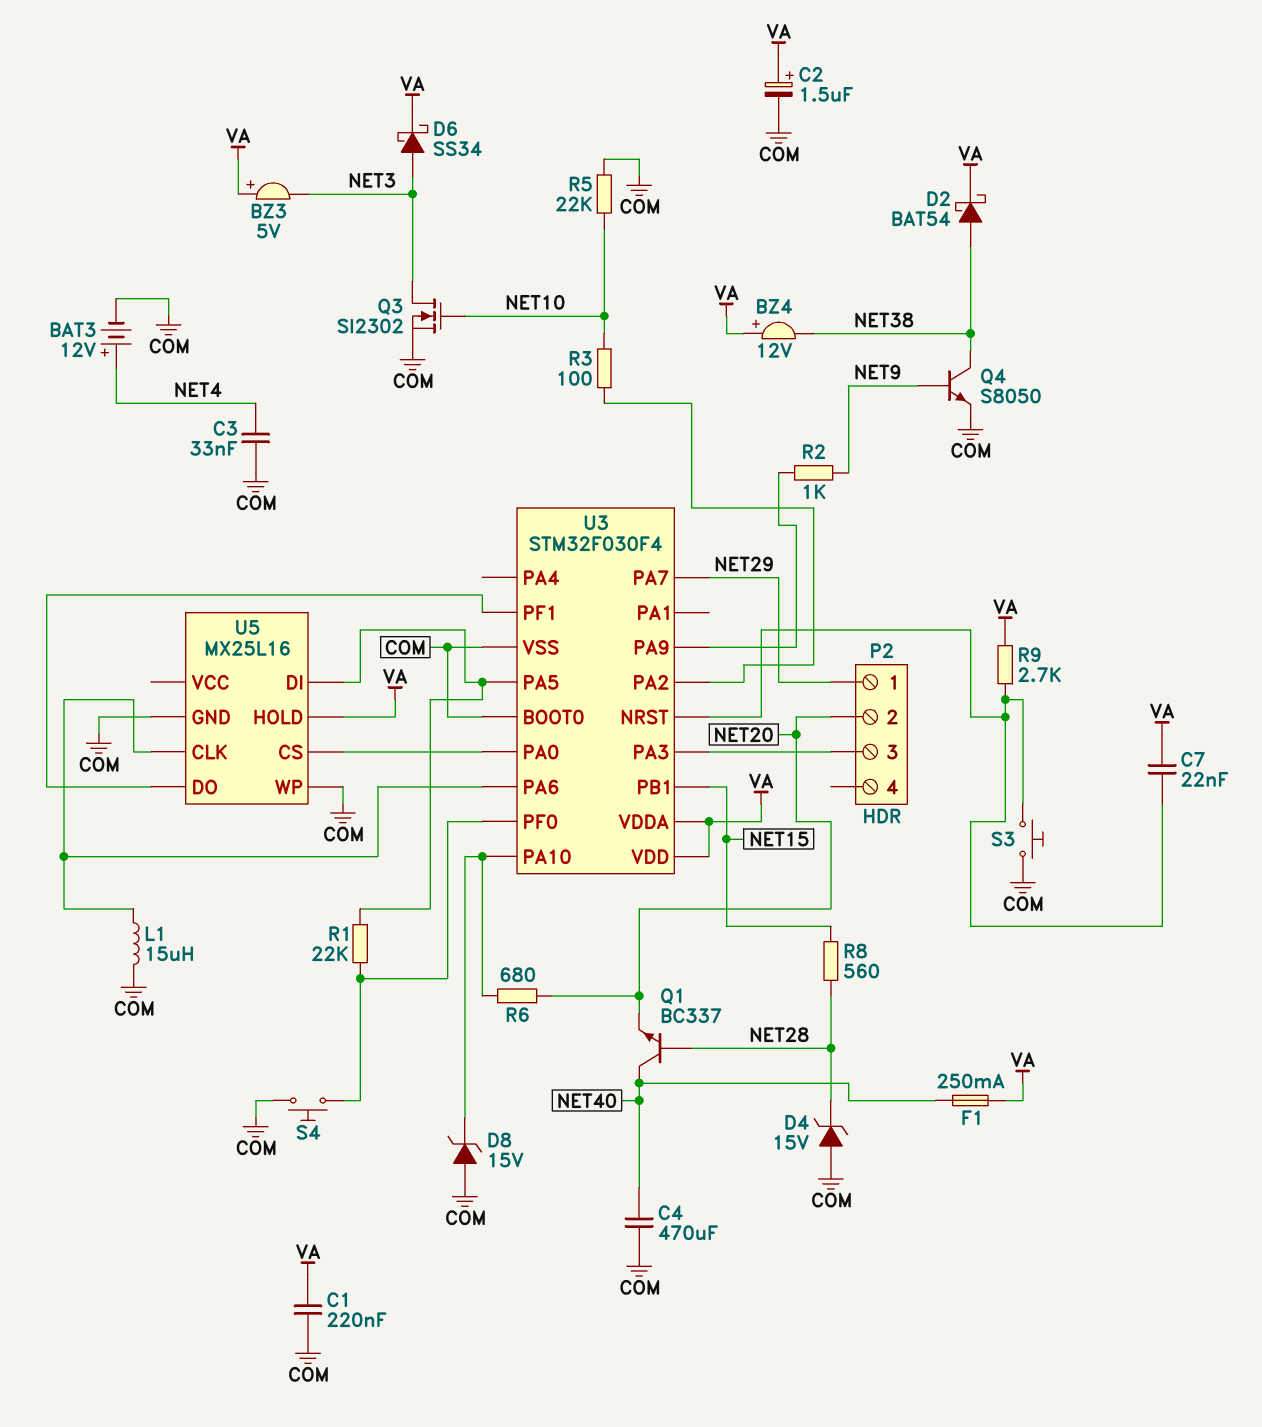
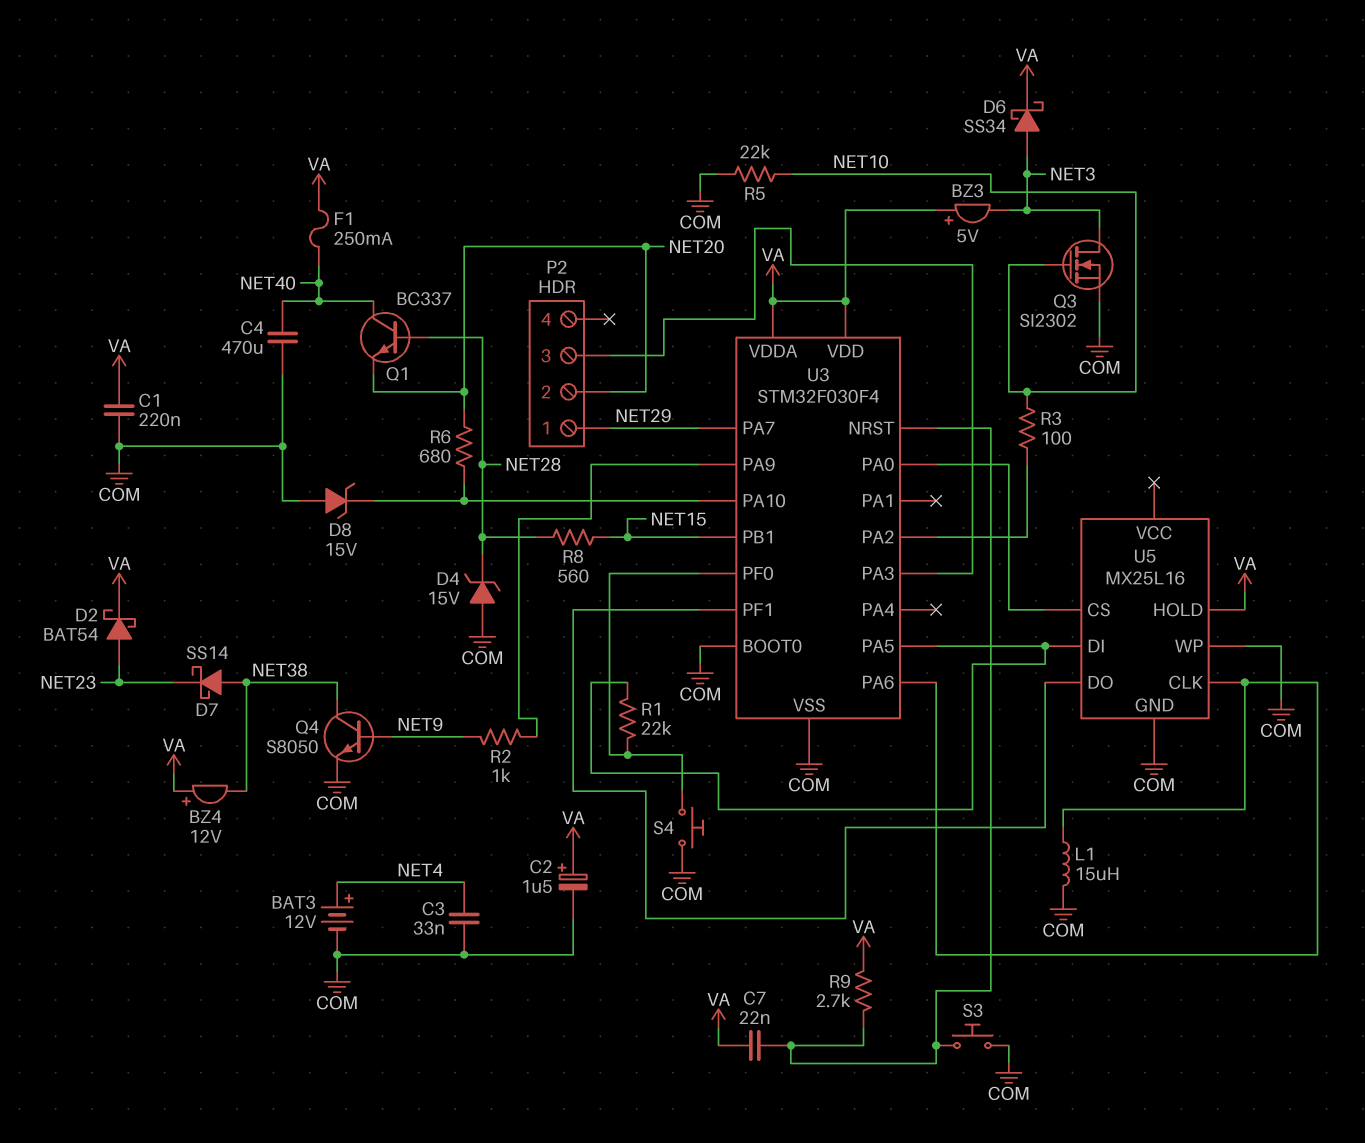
D2: schottky BAT54 (A NET38, K VA) -> schottky BAT54 (A NET23, K VA)
D7: none -> schottky SS14 (A NET38, K NET23)

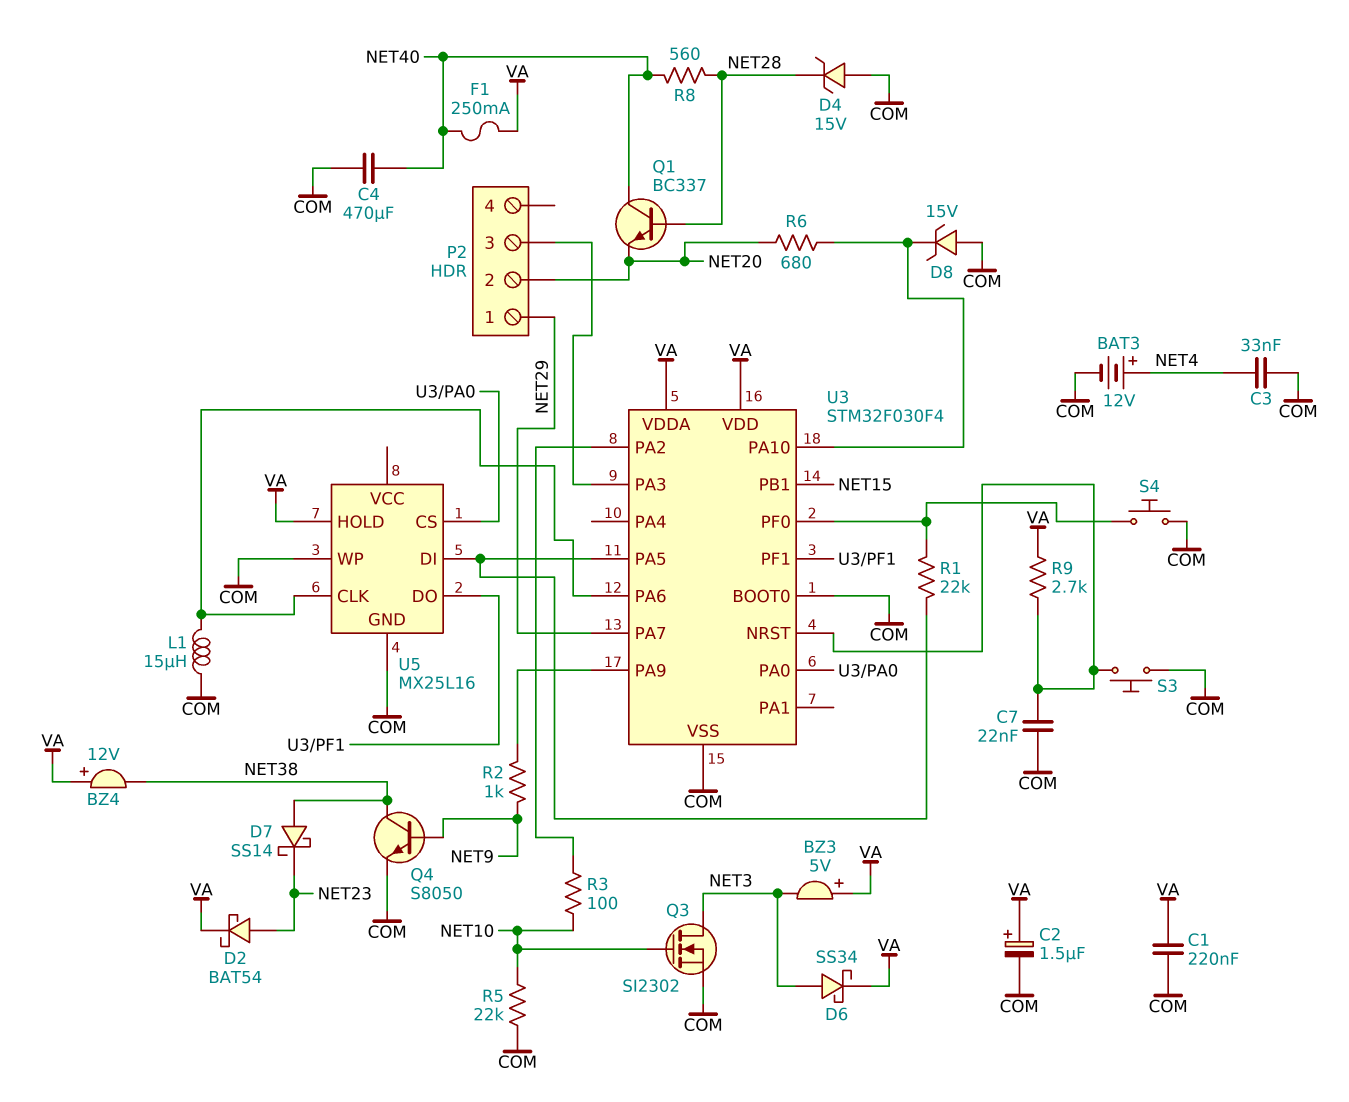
C7: 22nF (U3/NRST, VA) -> 22nF (COM, U3/NRST)
R8: 560 (NET15, NET28) -> 560 (NET28, NET40)

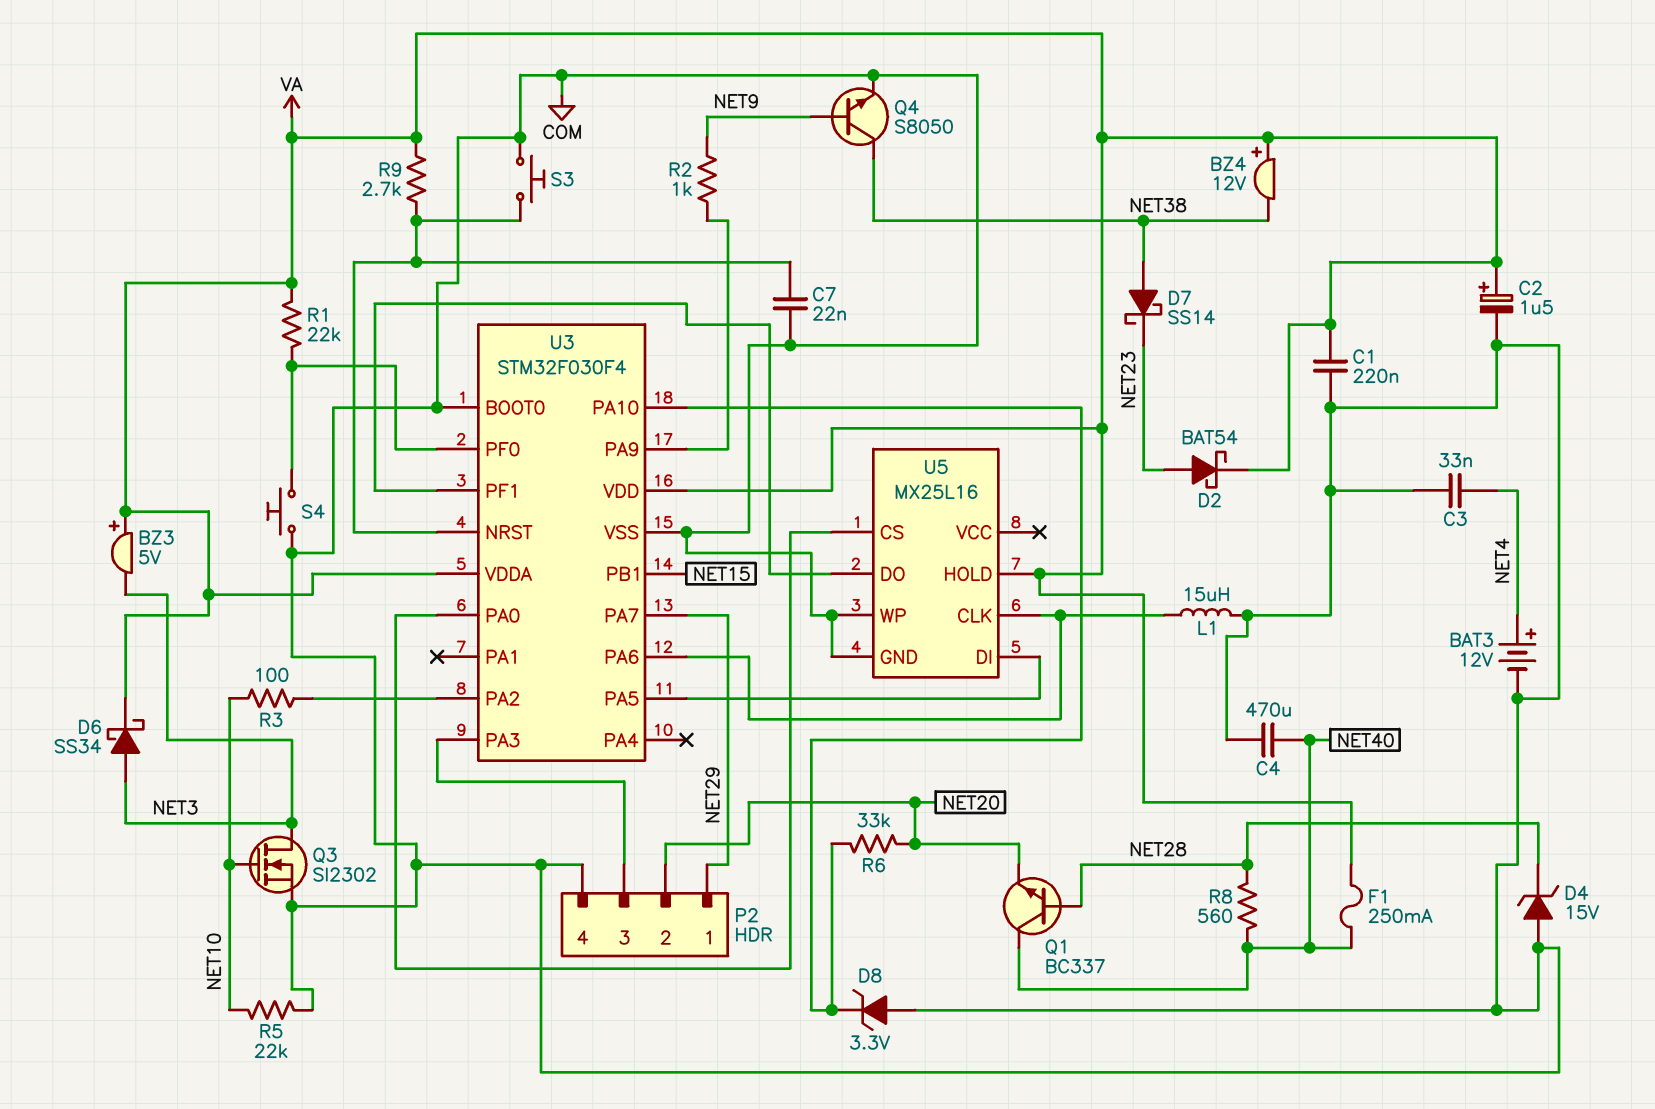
D8: zener 15V (A COM, K U3/PA10) -> zener 3.3V (A COM, K U3/PA10)
P2 pin 4: none -> COM
R1: 22k (U3/PA5, U3/PF0) -> 22k (U3/PF0, VA)
R6: 680 (NET20, U3/PA10) -> 33k (NET20, U3/PA10)

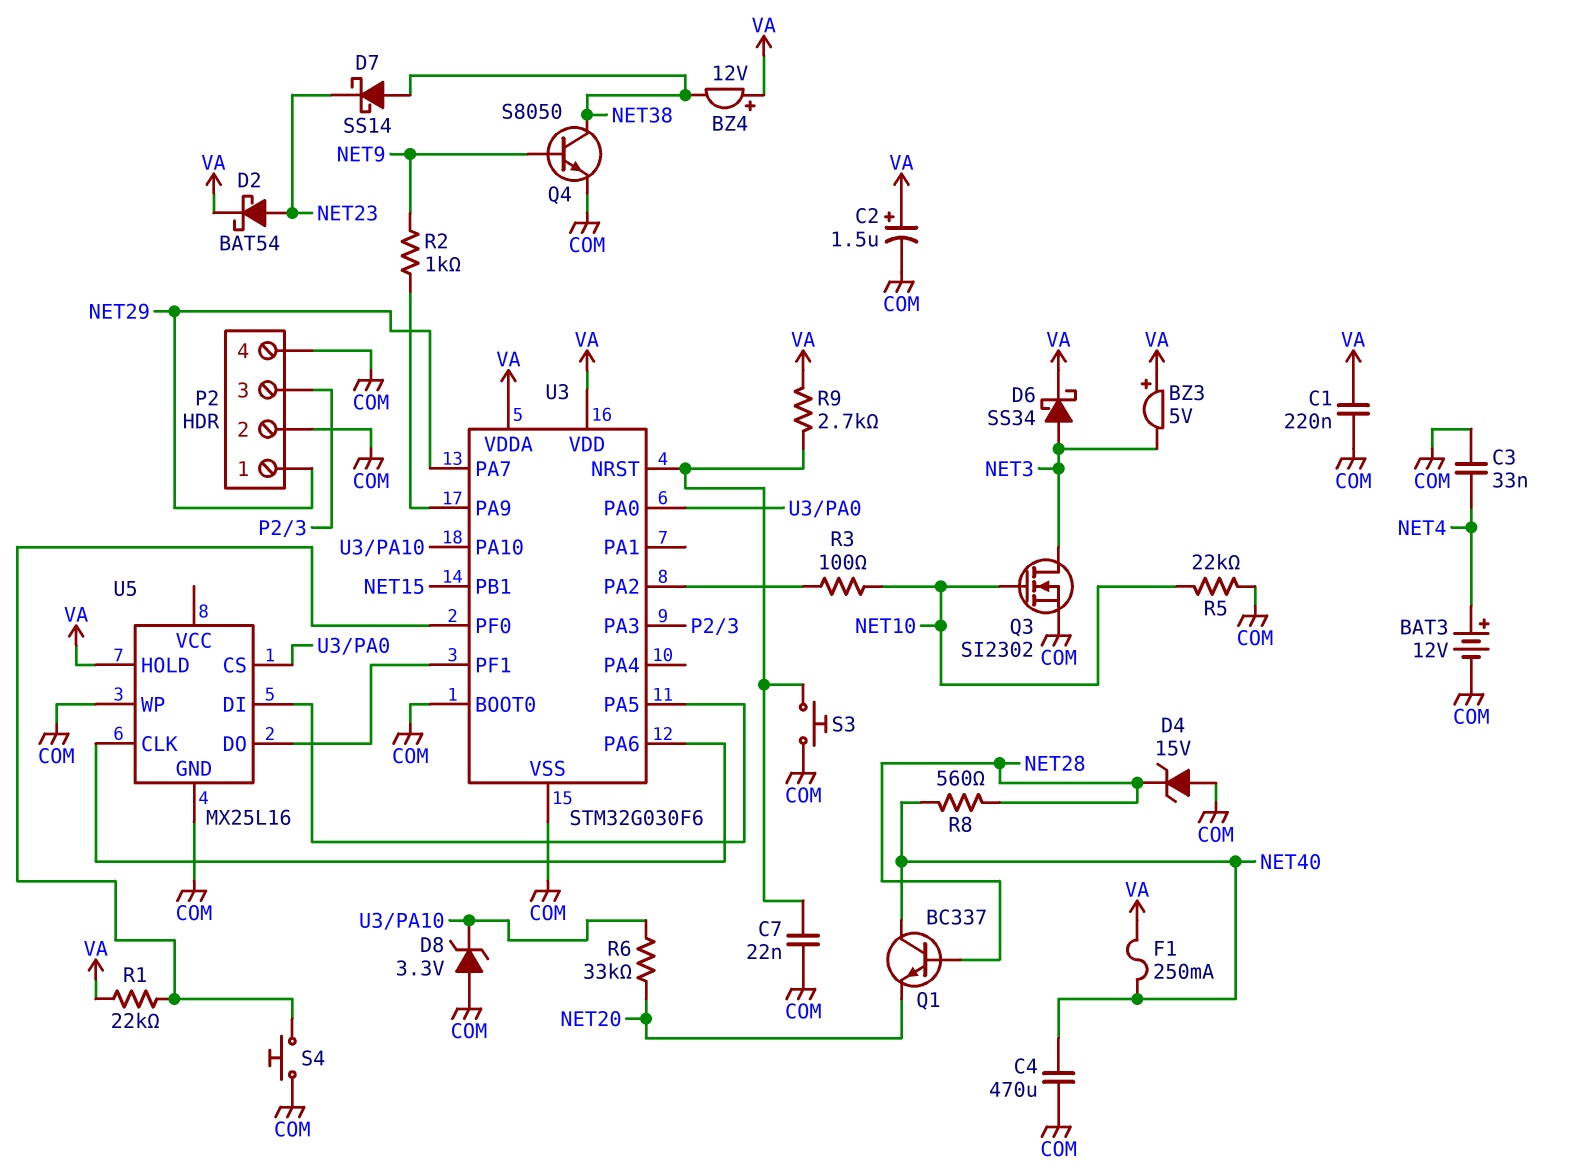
L1: 15uH (COM, U3/PA6) -> none
P2 pin 2: NET20 -> COM
U3: STM32F030F4 -> STM32G030F6

